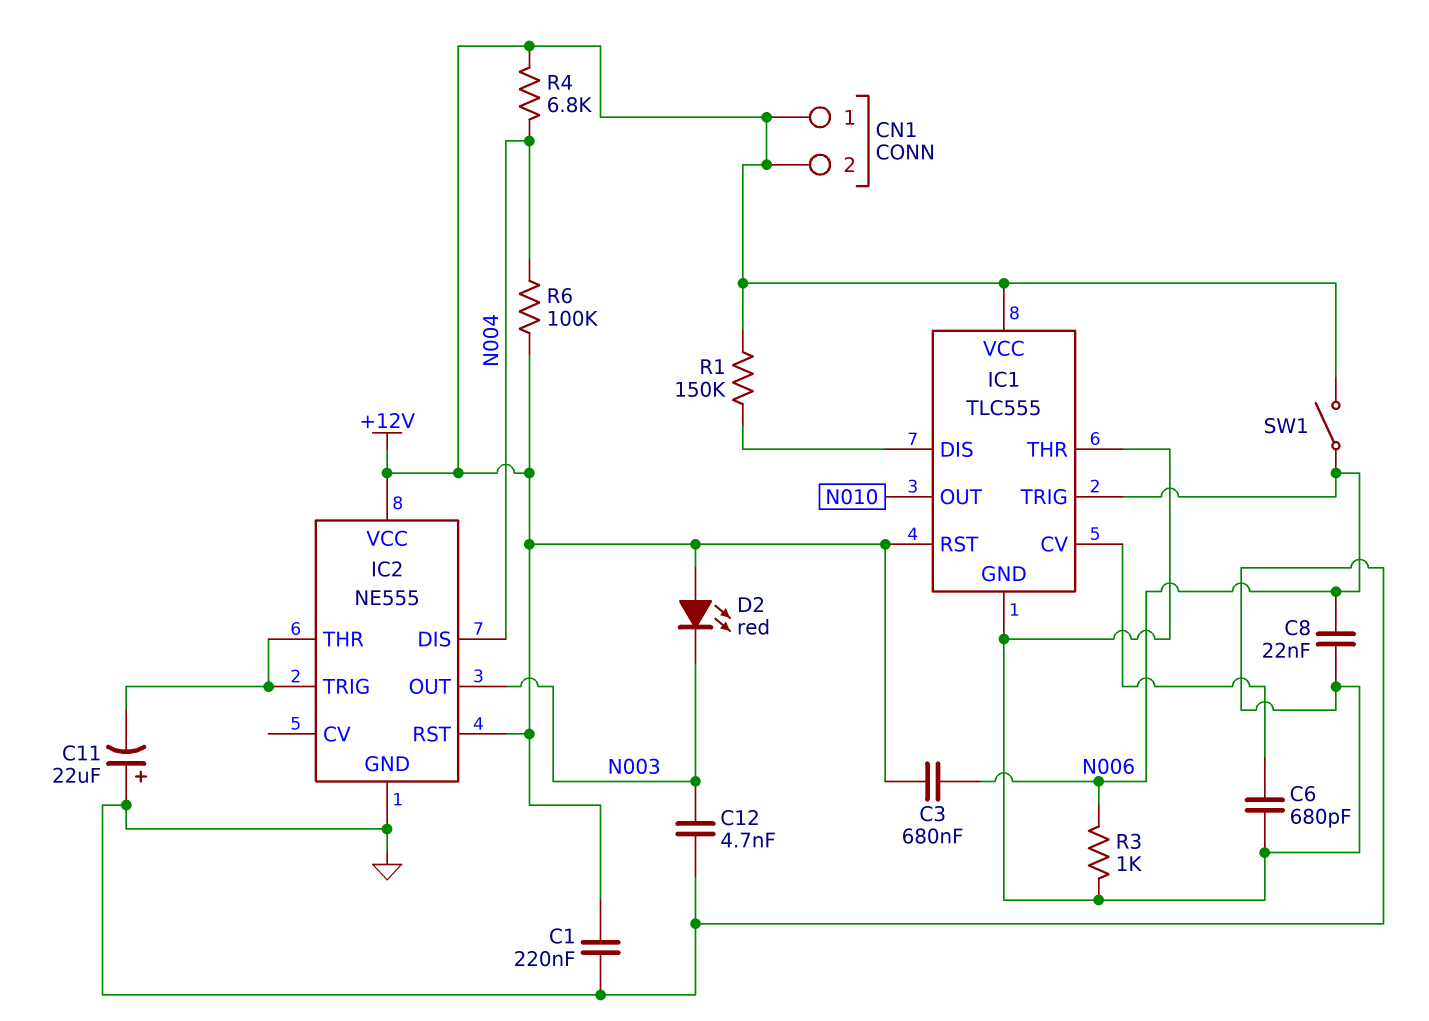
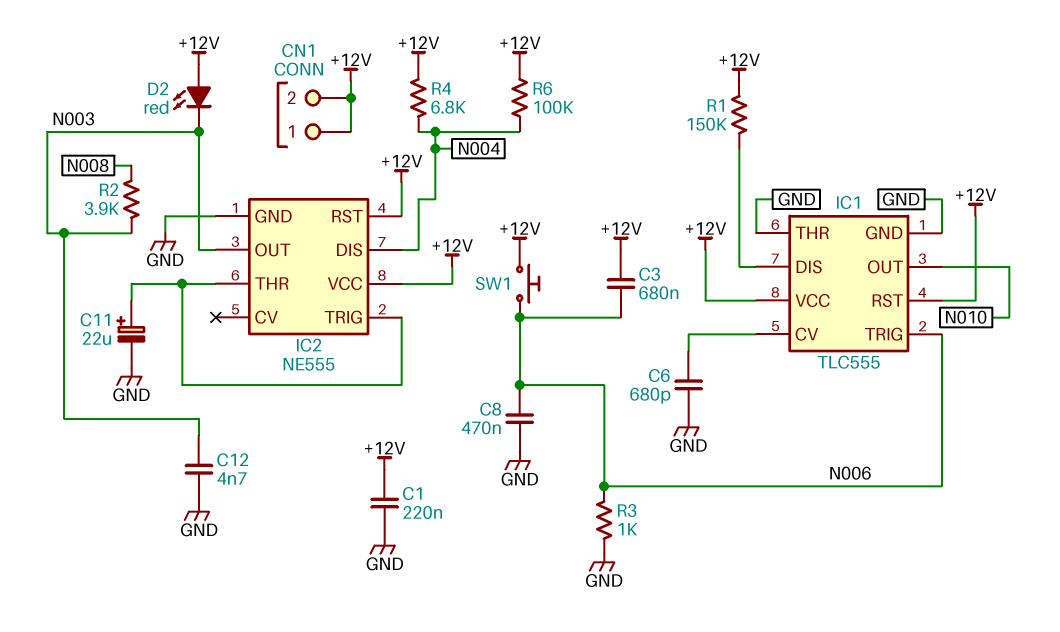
C8: 22nF (GND, N006) -> 470nF (GND, N006)
C11: 22uF (plus GND, minus IC2/THR) -> 22uF (plus IC2/THR, minus GND)
R2: none -> 3.9k (N003, N008)
SW1: switch (+12V, N006) -> button (+12V, N006)

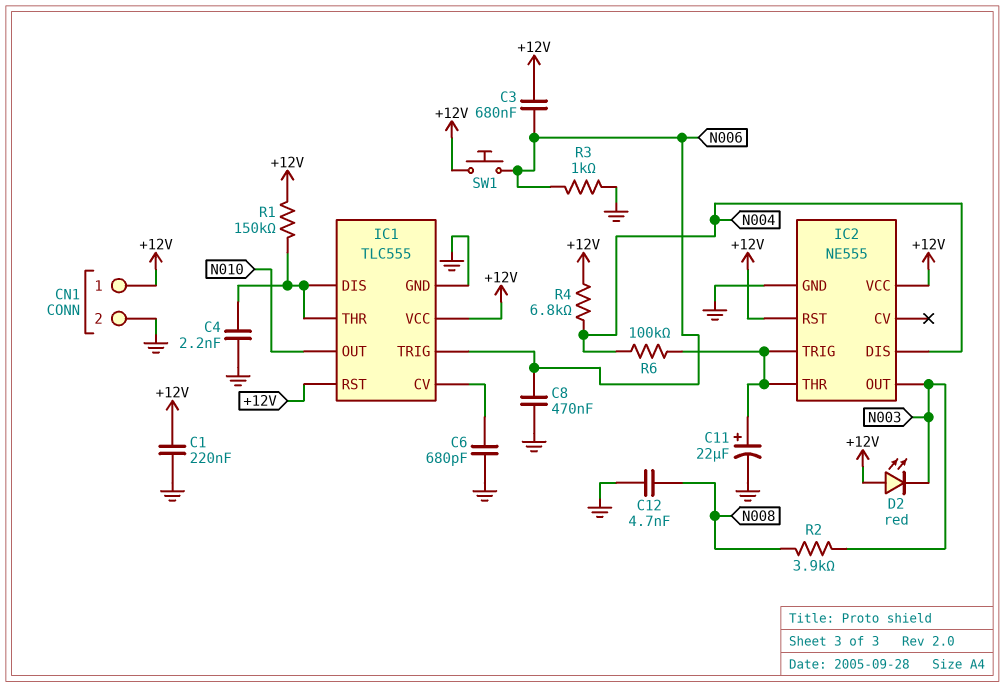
C4: none -> 2.2nF (GND, IC1/DIS)
C12: 4.7nF (GND, N003) -> 4.7nF (GND, N008)
CN1 pin 2: +12V -> GND
IC1 pin THR: GND -> IC1/DIS
R6: 100k (+12V, N004) -> 100k (IC2/THR, N004)

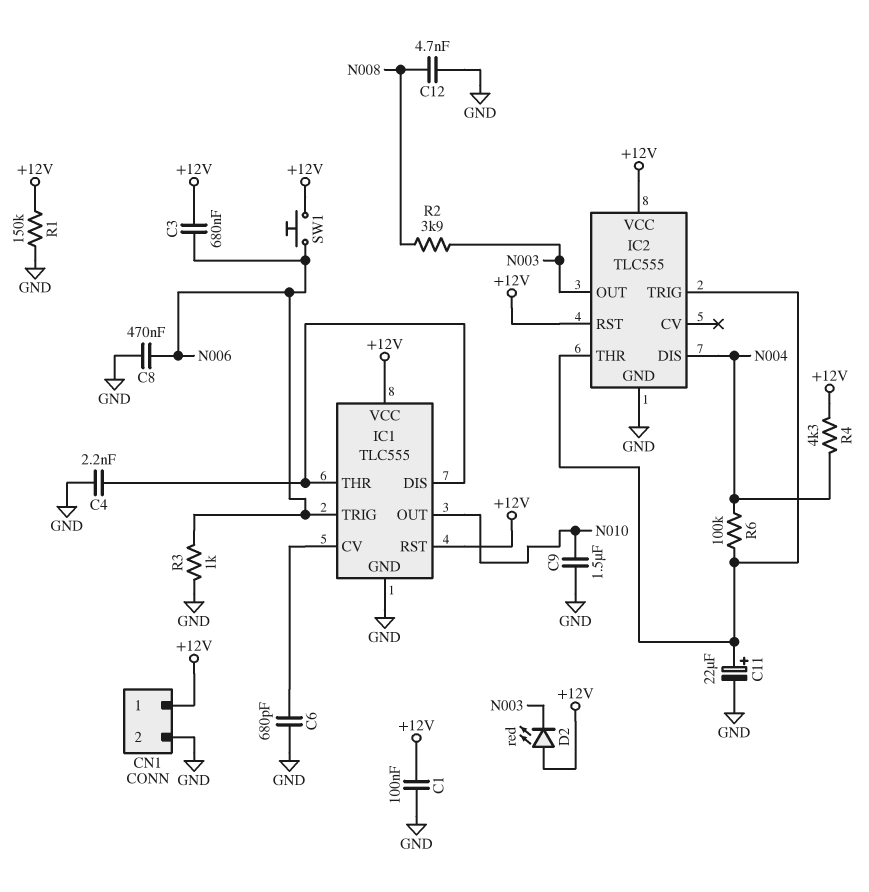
C1: 220nF (+12V, GND) -> 100nF (+12V, GND)
C9: none -> 1.5uF (GND, N010)
IC2: NE555 -> TLC555
R1: 150k (+12V, IC1/DIS) -> 150k (+12V, GND)
R4: 6.8k (+12V, N004) -> 4.3k (+12V, N004)

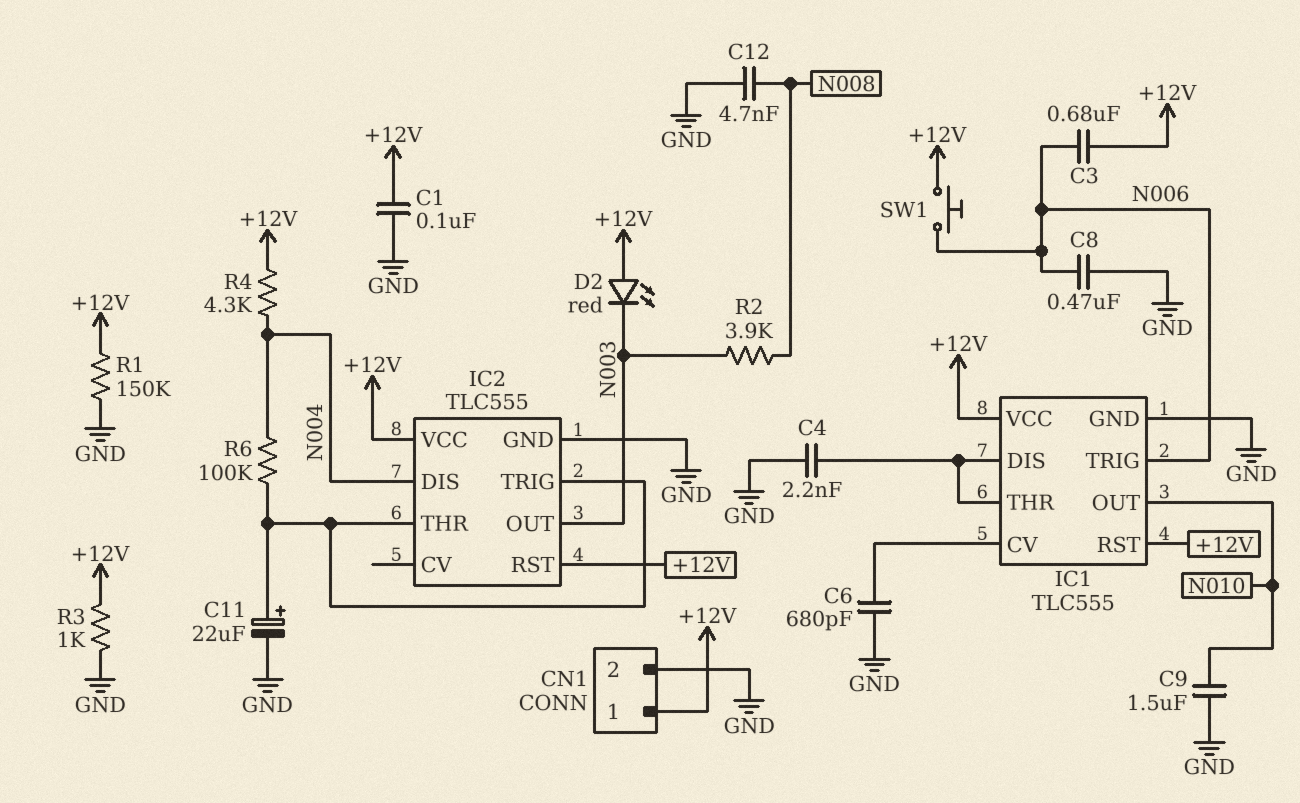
R3: 1k (GND, N006) -> 1k (+12V, GND)

